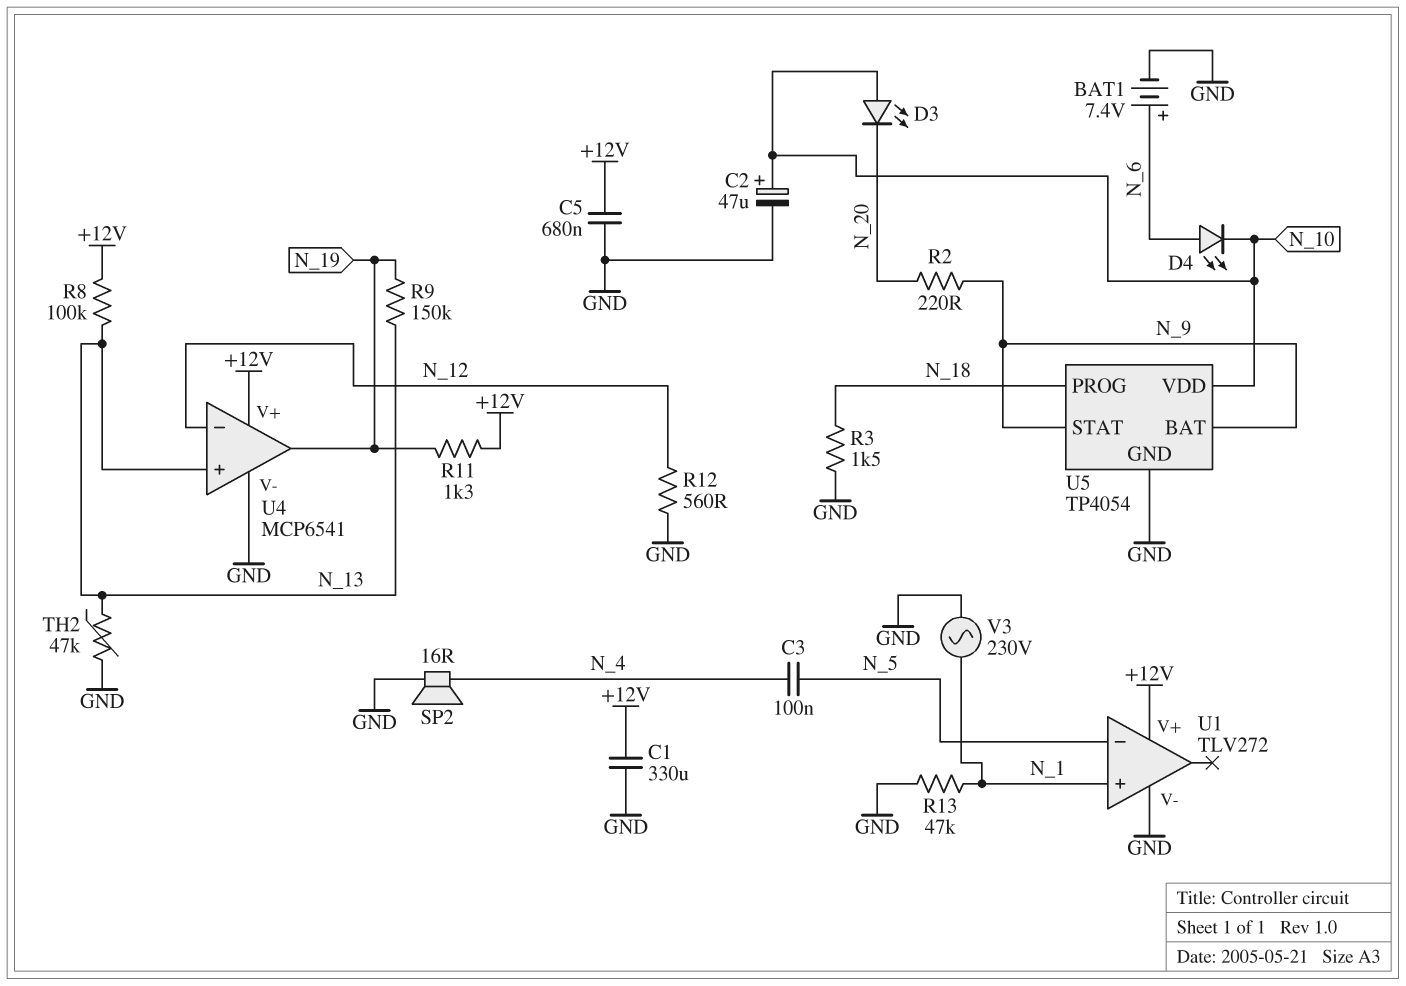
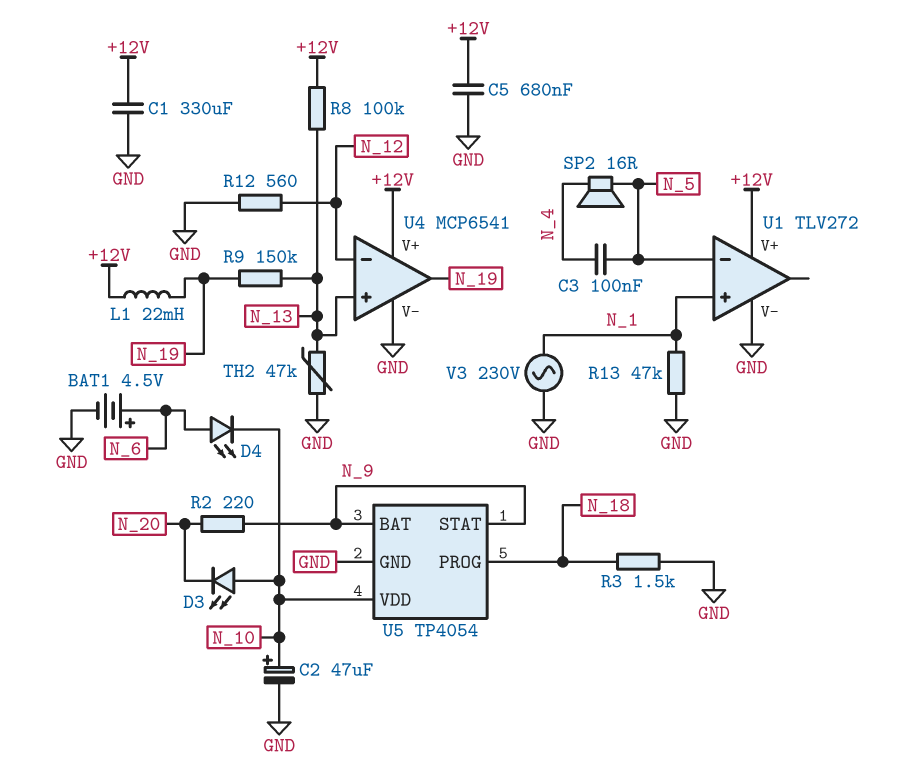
BAT1: 7.4V (plus N_6, minus GND) -> 4.5V (plus N_6, minus GND)
L1: none -> 22mH (+12V, N_19)
R11: 1.3k (+12V, N_19) -> none
SP2: speaker 16R (GND, N_4) -> speaker 16R (N_4, N_5)

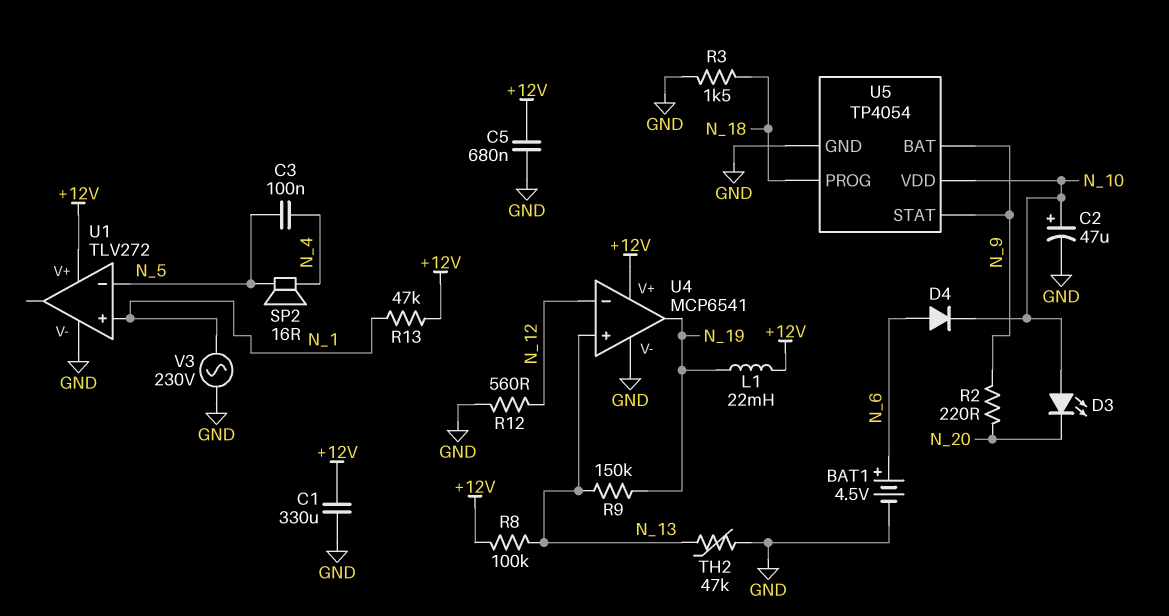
D4: LED (A N_6, K N_10) -> diode (A N_6, K N_10)
R13: 47k (GND, N_1) -> 47k (+12V, N_1)

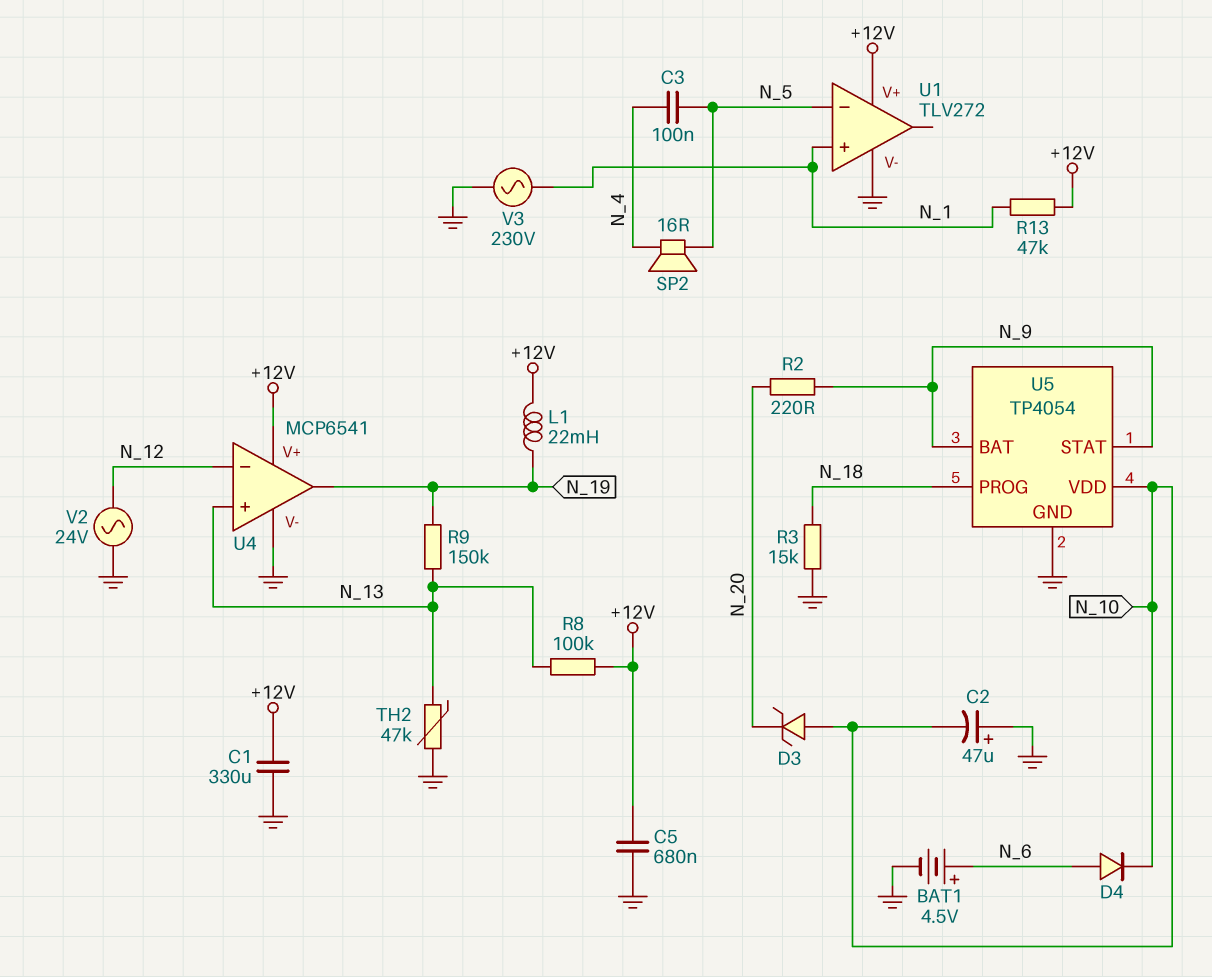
C2: 47uF (plus N_10, minus GND) -> 47uF (plus GND, minus N_10)
D3: LED (A N_10, K N_20) -> zener (A N_10, K N_20)
R3: 1.5k (GND, N_18) -> 15k (GND, N_18)
R12: 560 (GND, N_12) -> none
V2: none -> AC 24V (GND, N_12)

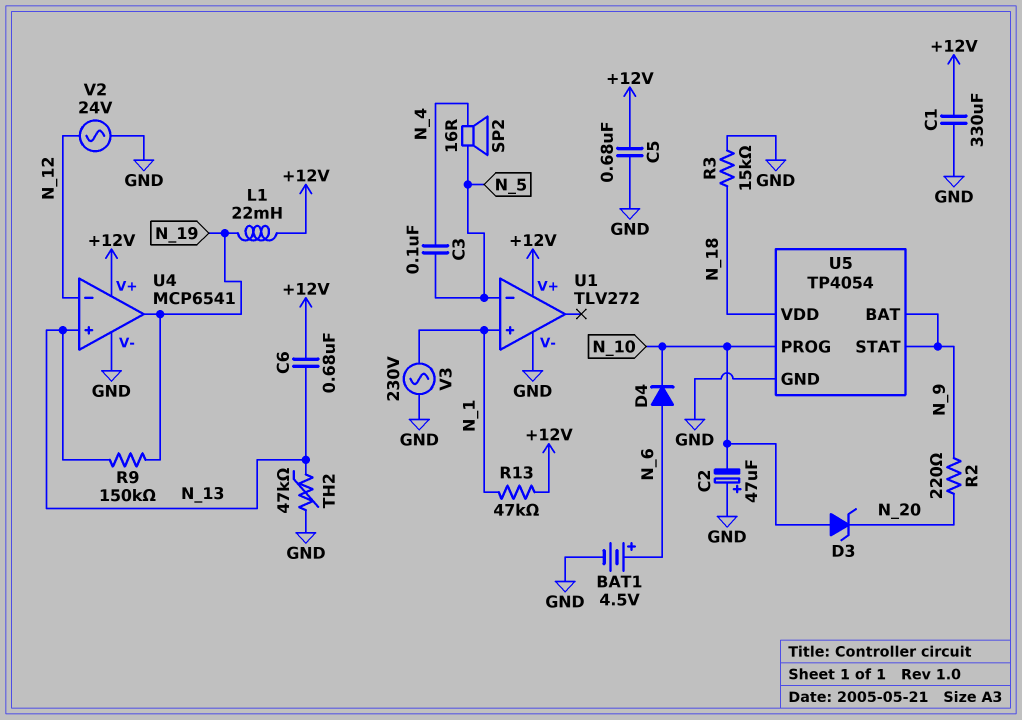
C6: none -> 680nF (+12V, N_13)
R8: 100k (+12V, N_13) -> none
U5 pin PROG: N_18 -> N_10
U5 pin VDD: N_10 -> N_18

